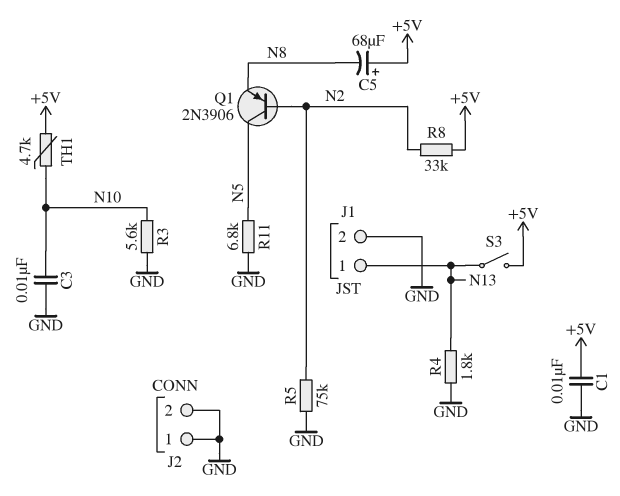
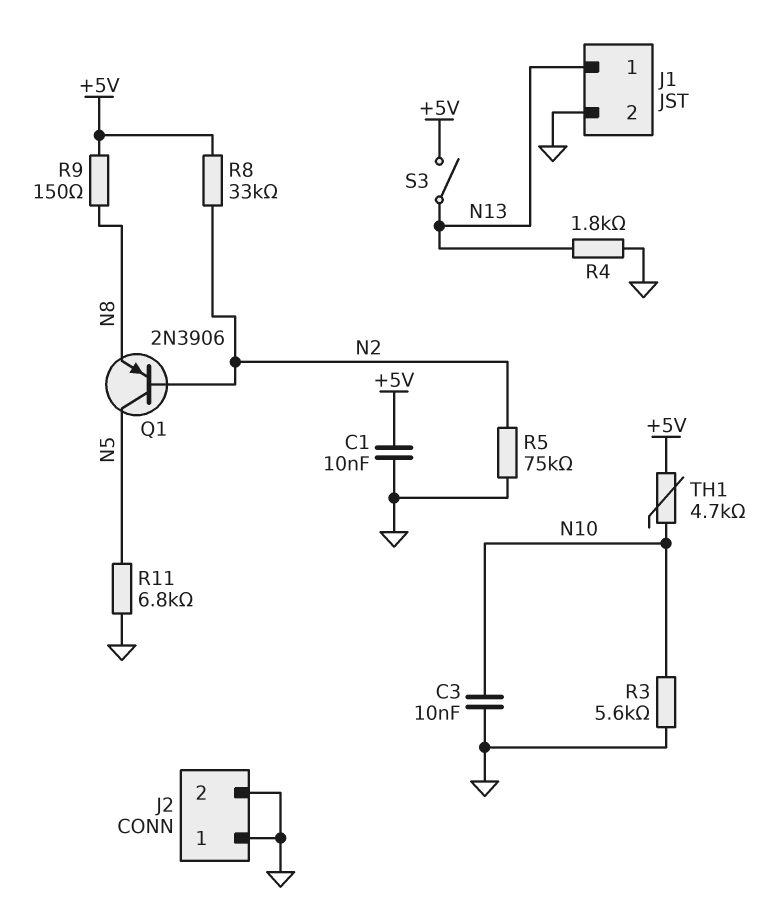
C5: 68uF (plus +5V, minus N8) -> none
R9: none -> 150 (+5V, N8)

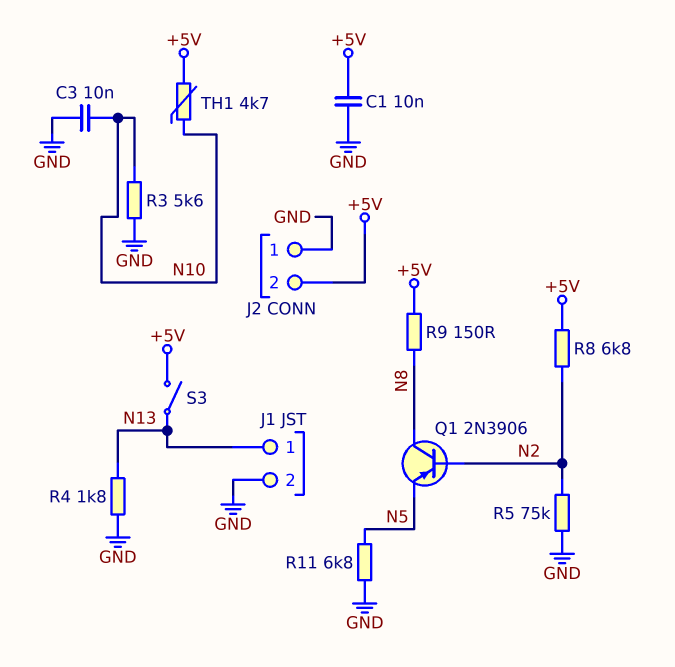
J2 pin 2: GND -> +5V
Q1: PNP 2N3906 (B N2, C N5, E N8) -> PNP 2N3906 (B N2, C N8, E N5)
R8: 33k (+5V, N2) -> 6.8k (+5V, N2)

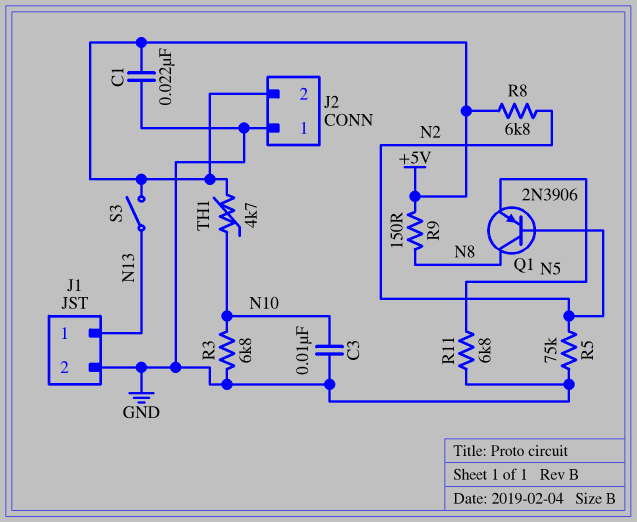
C1: 10nF (+5V, GND) -> 22nF (+5V, GND)
R3: 5.6k (GND, N10) -> 6.8k (GND, N10)
R4: 1.8k (GND, N13) -> none

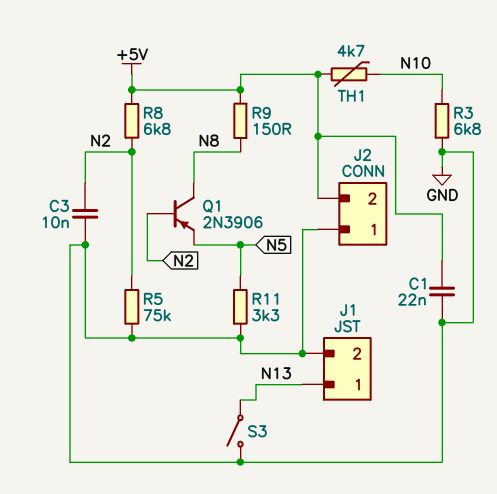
C3: 10nF (GND, N10) -> 10nF (GND, N2)
R11: 6.8k (GND, N5) -> 3.3k (GND, N5)
S3: switch (+5V, N13) -> switch (GND, N13)

